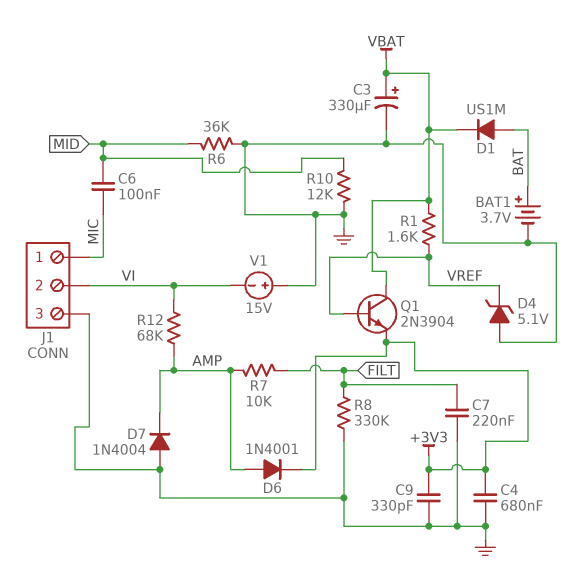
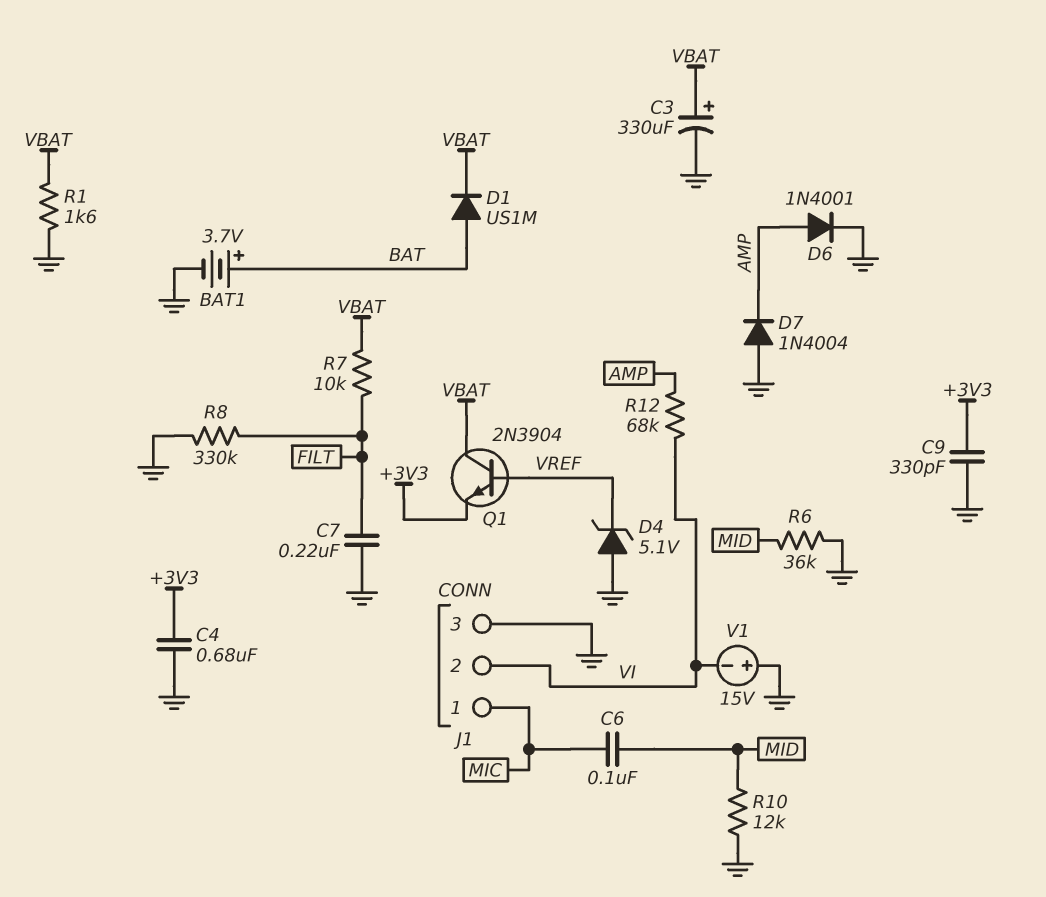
D6: diode 1N4001 (A AMP, K +3V3) -> diode 1N4001 (A AMP, K GND)
R1: 1.6k (VBAT, VREF) -> 1.6k (GND, VBAT)
R7: 10k (AMP, FILT) -> 10k (FILT, VBAT)

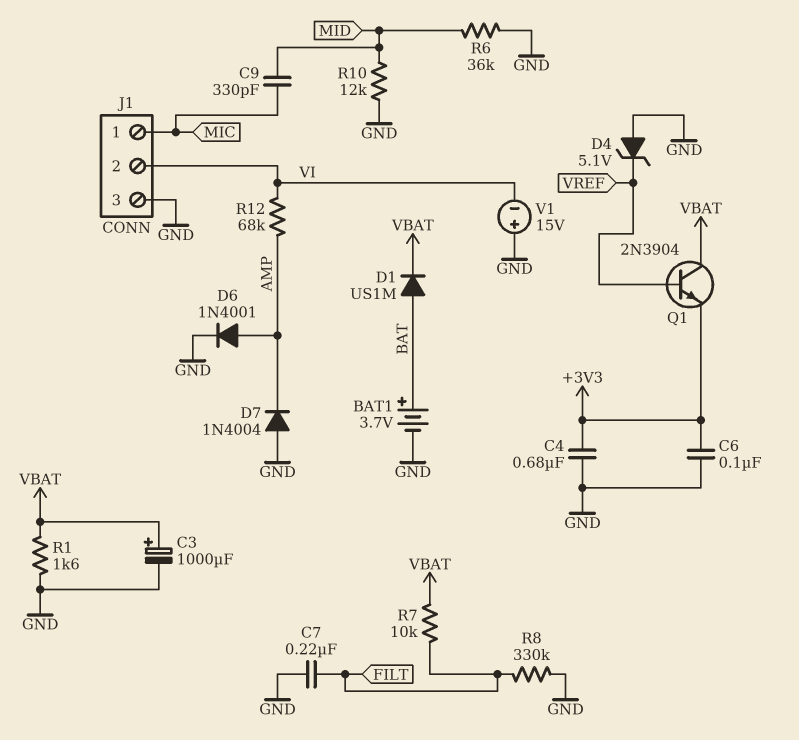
C3: 330uF (plus VBAT, minus GND) -> 1000uF (plus VBAT, minus GND)
C6: 100nF (MIC, MID) -> 100nF (+3V3, GND)
C9: 330pF (+3V3, GND) -> 330pF (MIC, MID)

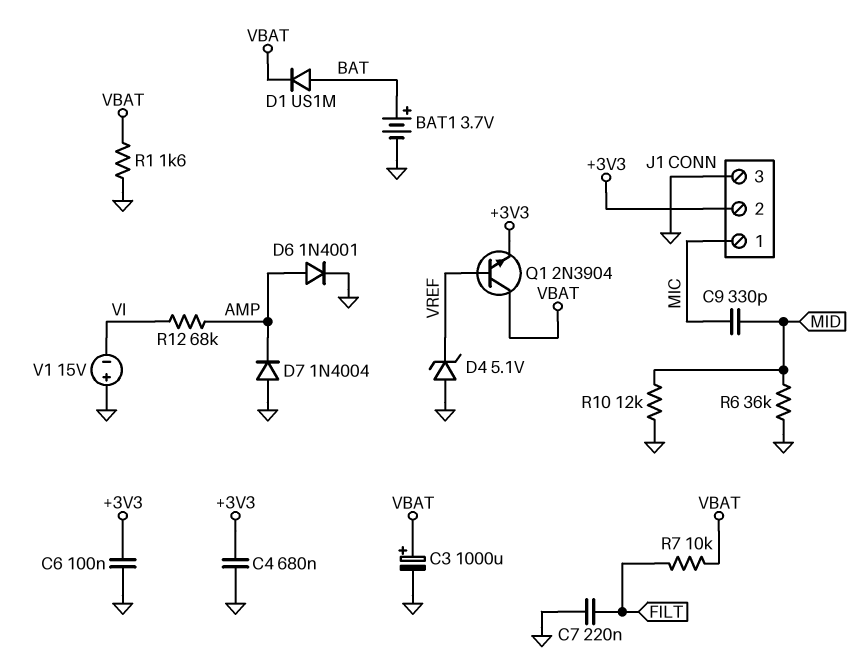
J1 pin 2: VI -> +3V3
R8: 330k (FILT, GND) -> none

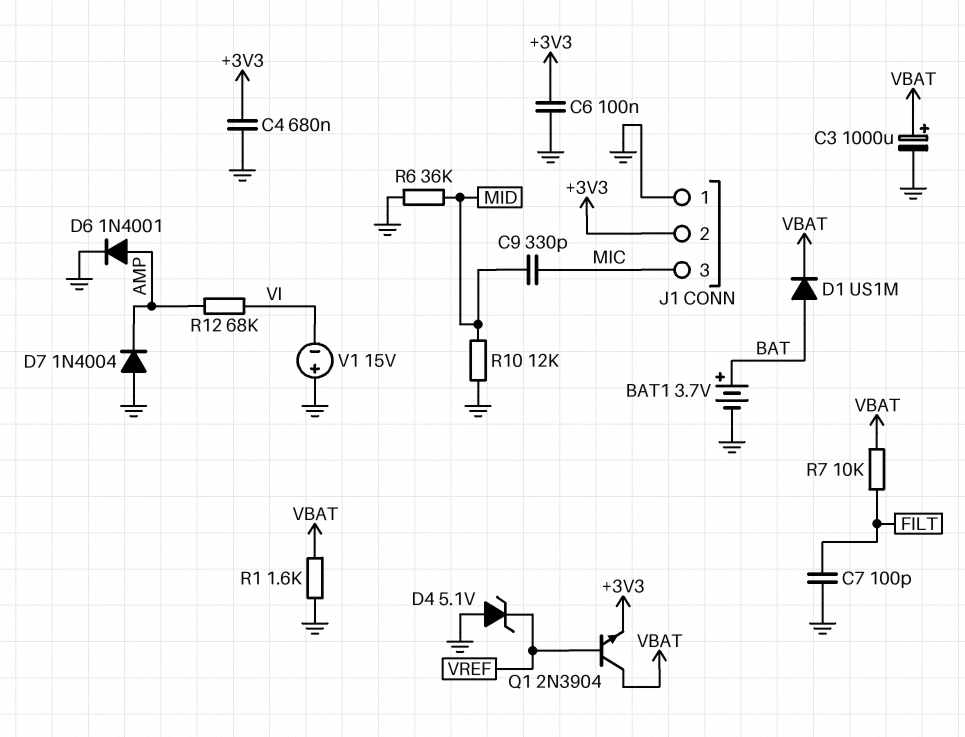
C7: 220nF (FILT, GND) -> 100pF (FILT, GND)
J1 pin 1: MIC -> GND
J1 pin 3: GND -> MIC

